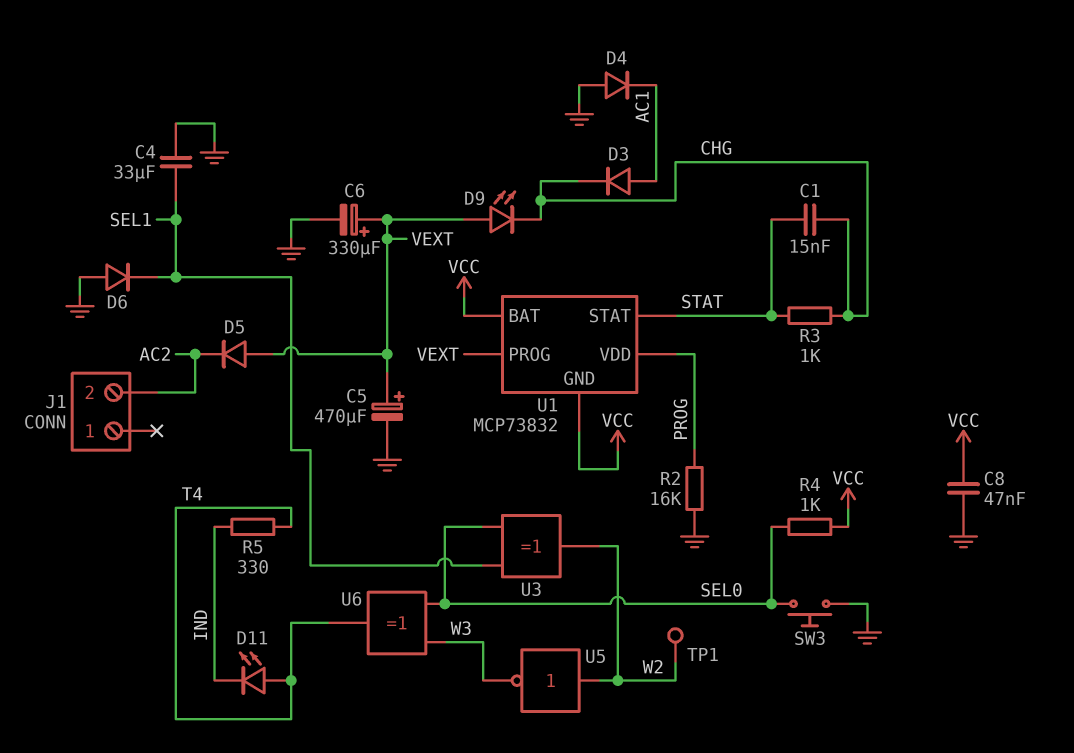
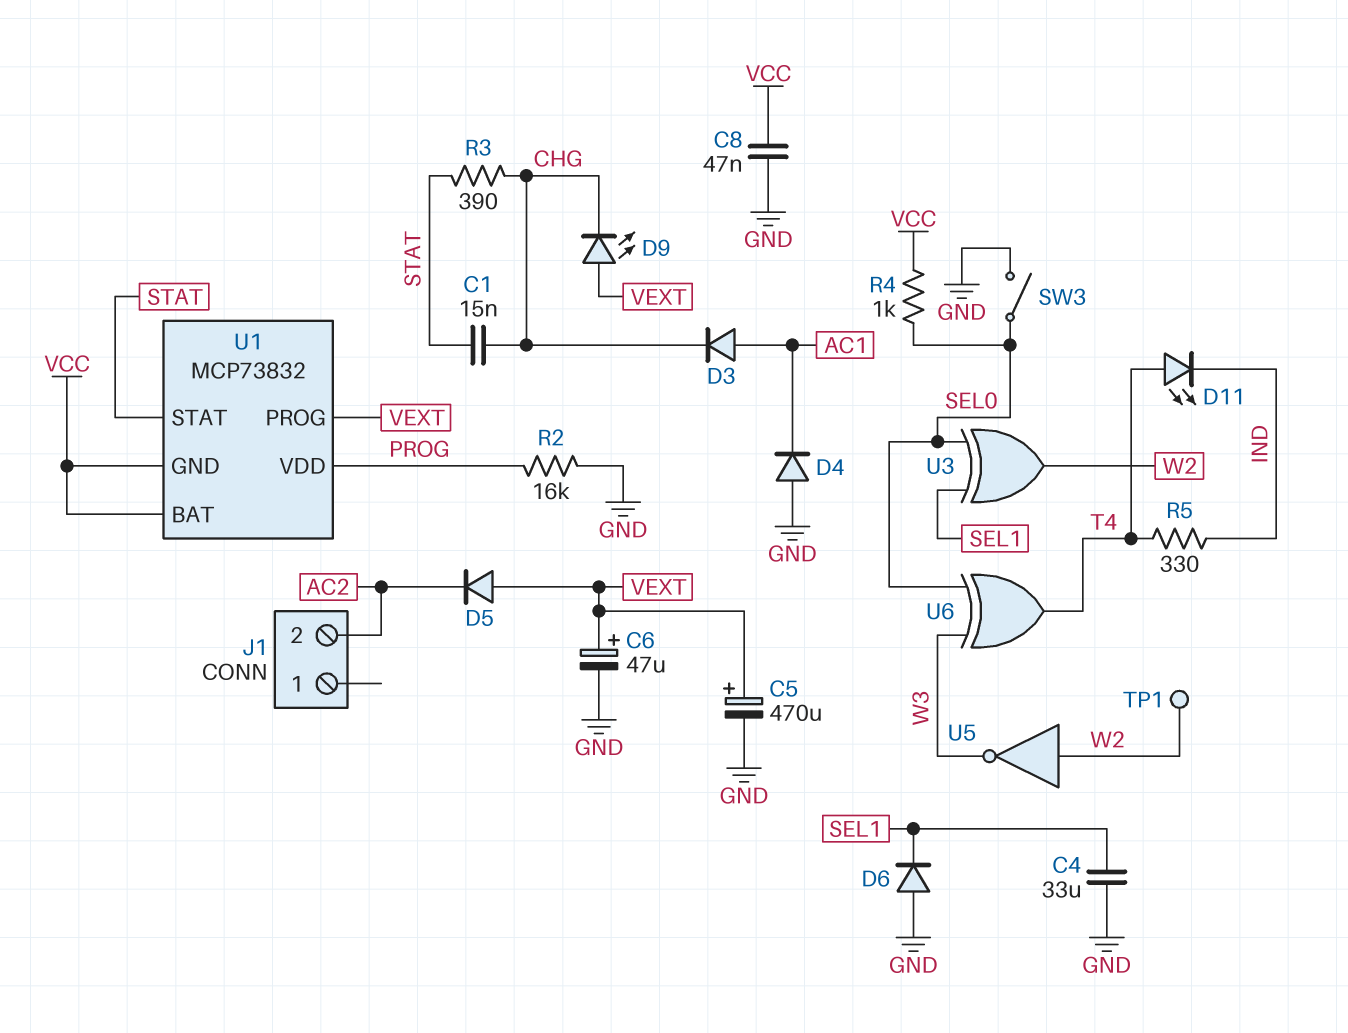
C6: 330uF (plus VEXT, minus GND) -> 47uF (plus VEXT, minus GND)
R3: 1k (CHG, STAT) -> 390 (CHG, STAT)
SW3: button (GND, SEL0) -> switch (GND, SEL0)

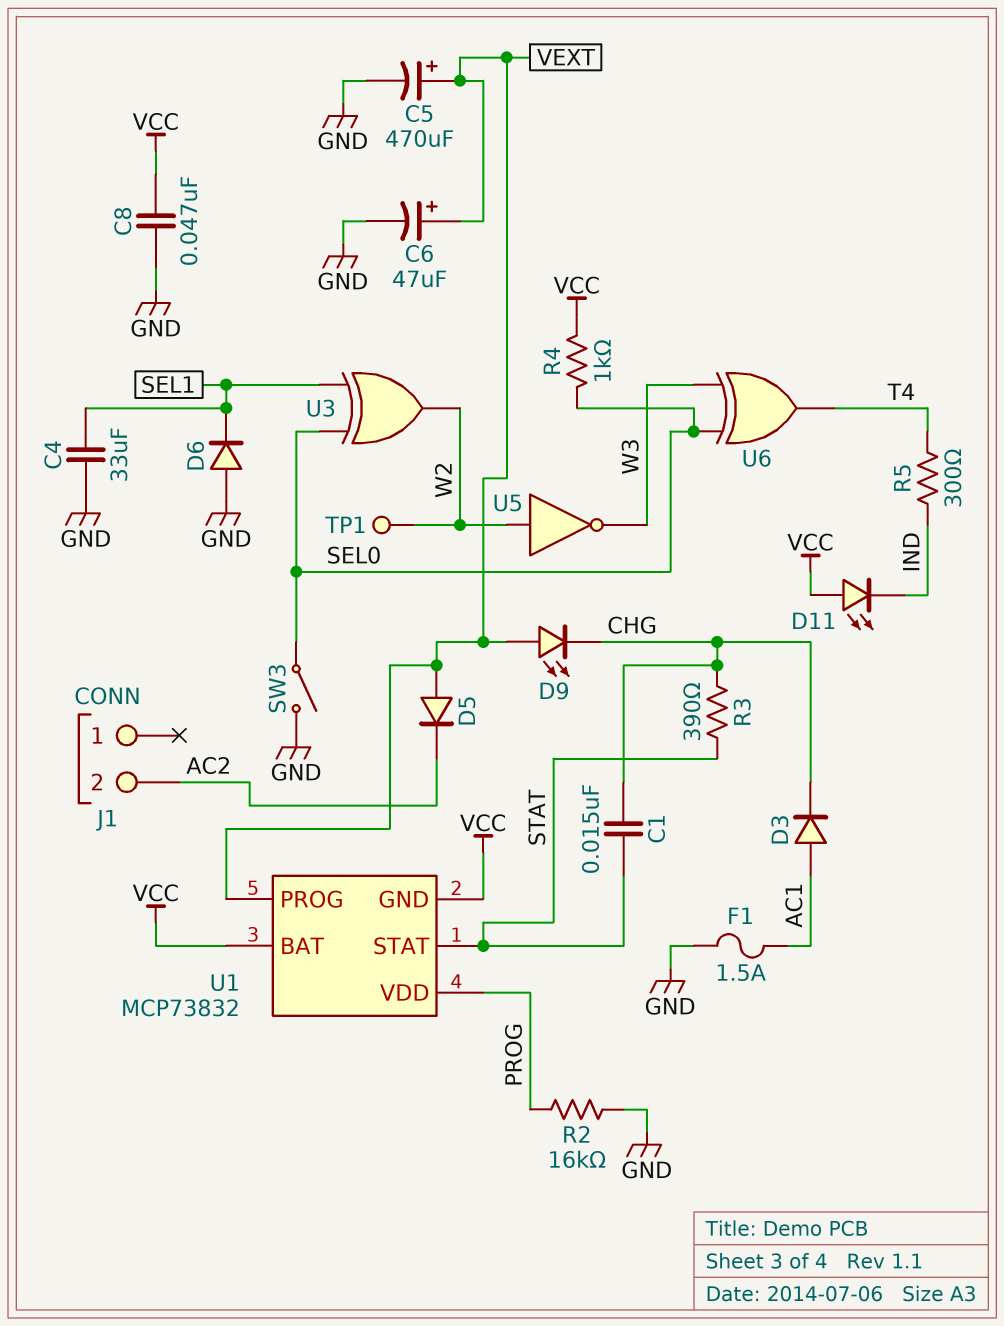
D4: diode (A GND, K AC1) -> none
D11: LED (A T4, K IND) -> LED (A VCC, K IND)
F1: none -> 1.5A (AC1, GND)
R5: 330 (IND, T4) -> 300 (IND, T4)

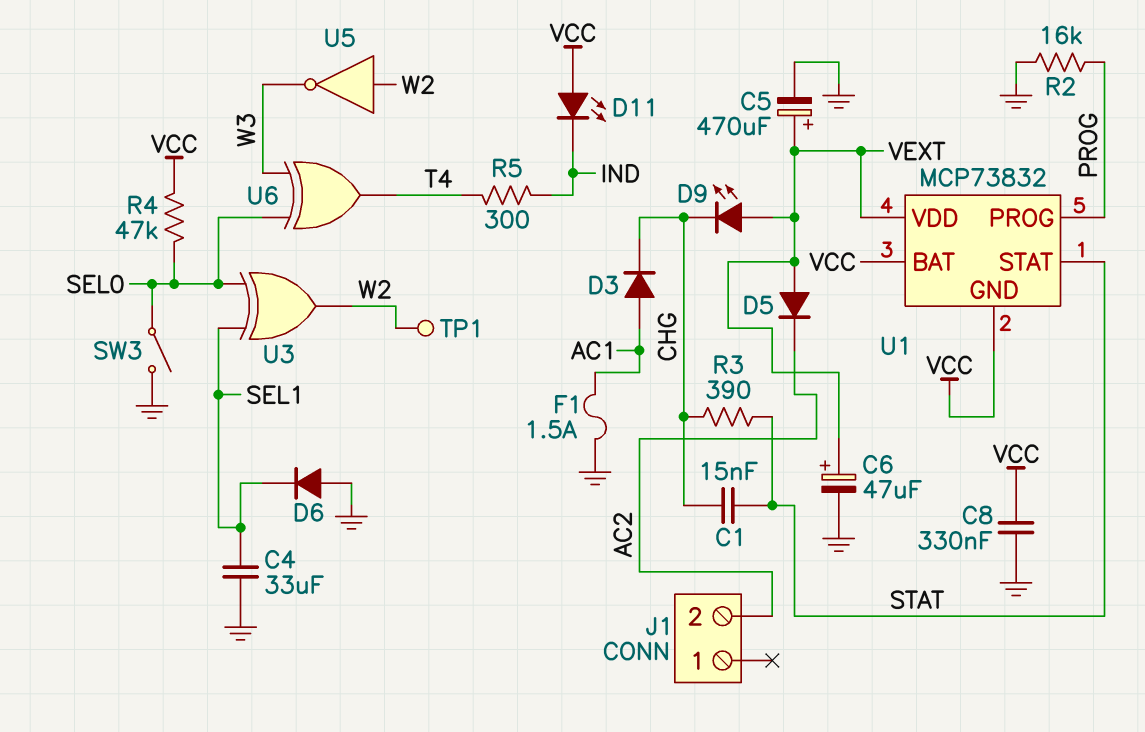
C8: 47nF (GND, VCC) -> 330nF (GND, VCC)
R4: 1k (SEL0, VCC) -> 47k (SEL0, VCC)
U1 pin PROG: VEXT -> PROG
U1 pin VDD: PROG -> VEXT

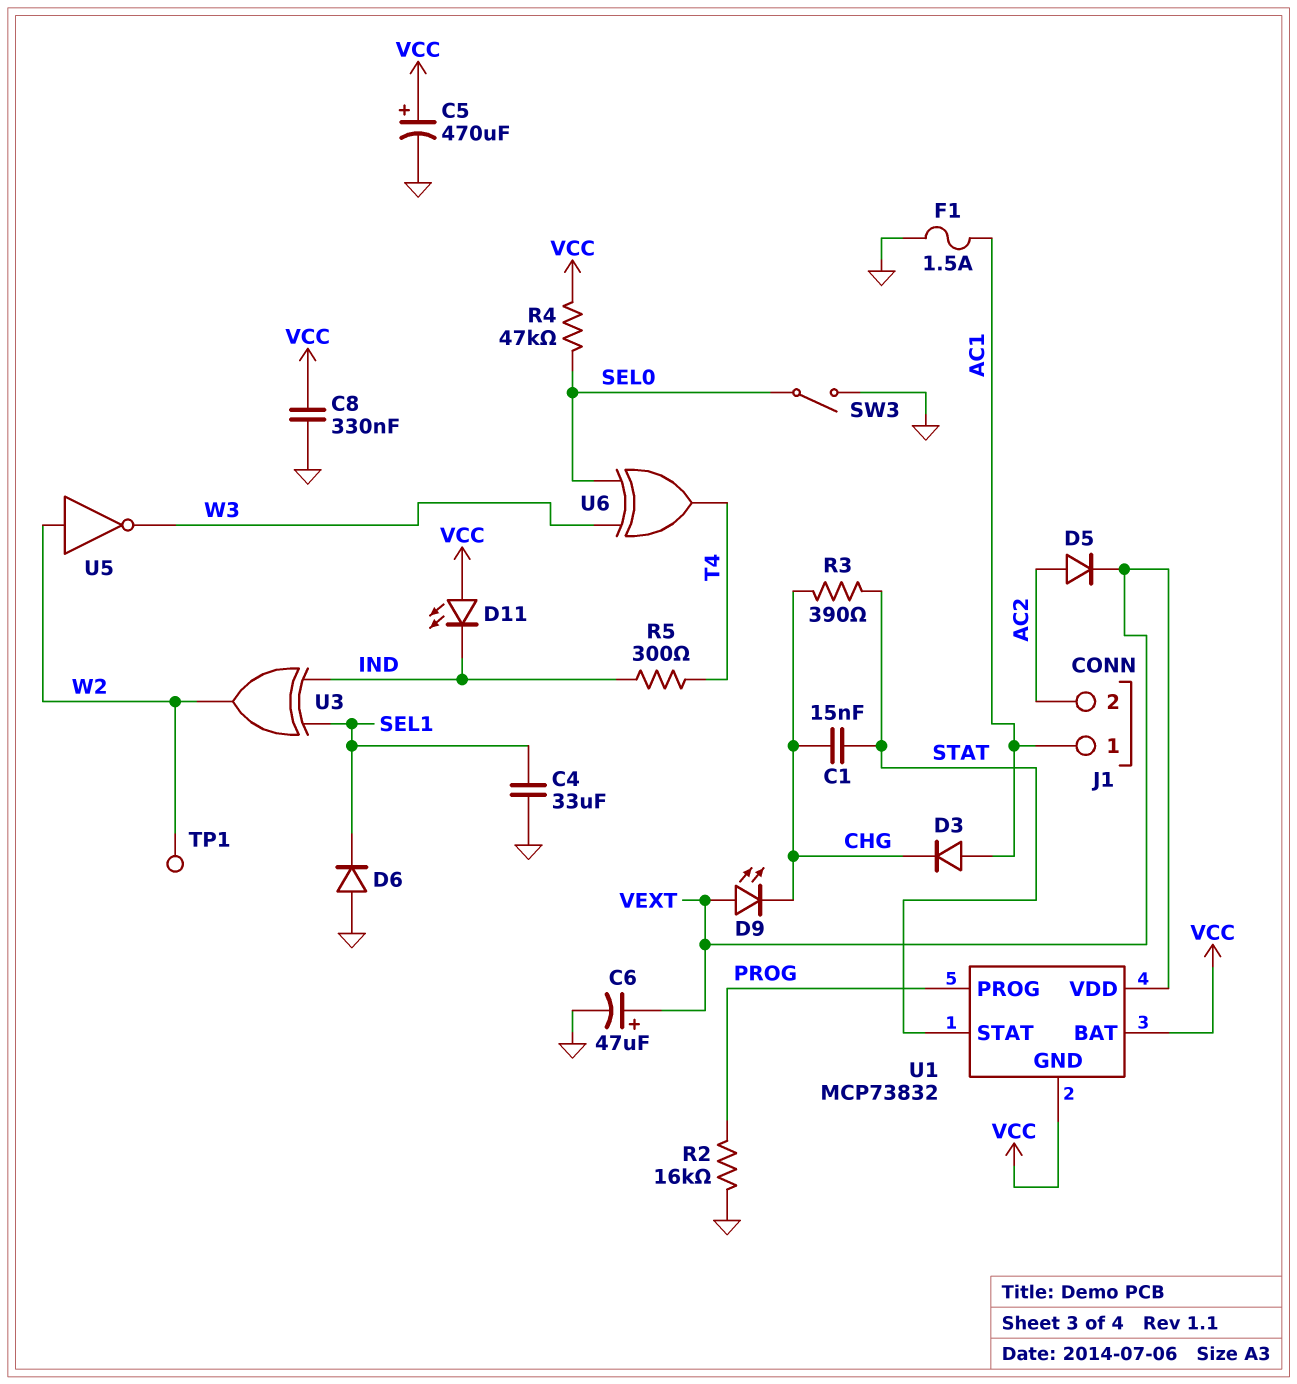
C5: 470uF (plus VEXT, minus GND) -> 470uF (plus VCC, minus GND)
D5: diode (A VEXT, K AC2) -> diode (A AC2, K VEXT)
J1 pin 1: none -> AC1
U3: XOR (in SEL0, in SEL1, out W2) -> XOR (in IND, in SEL1, out W2)

